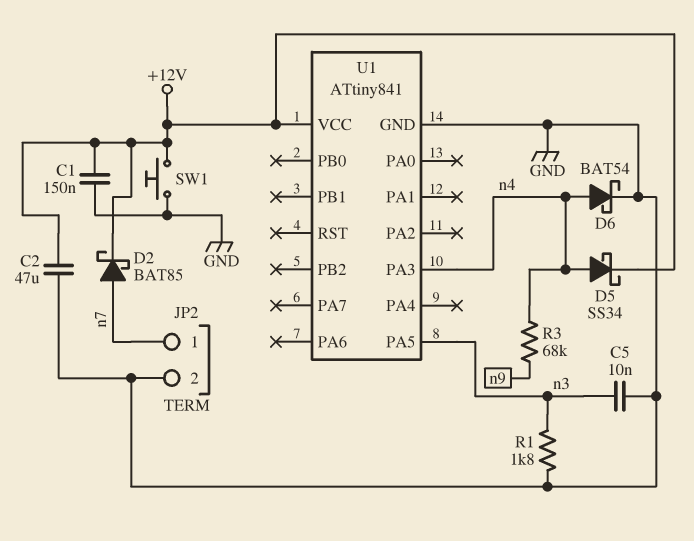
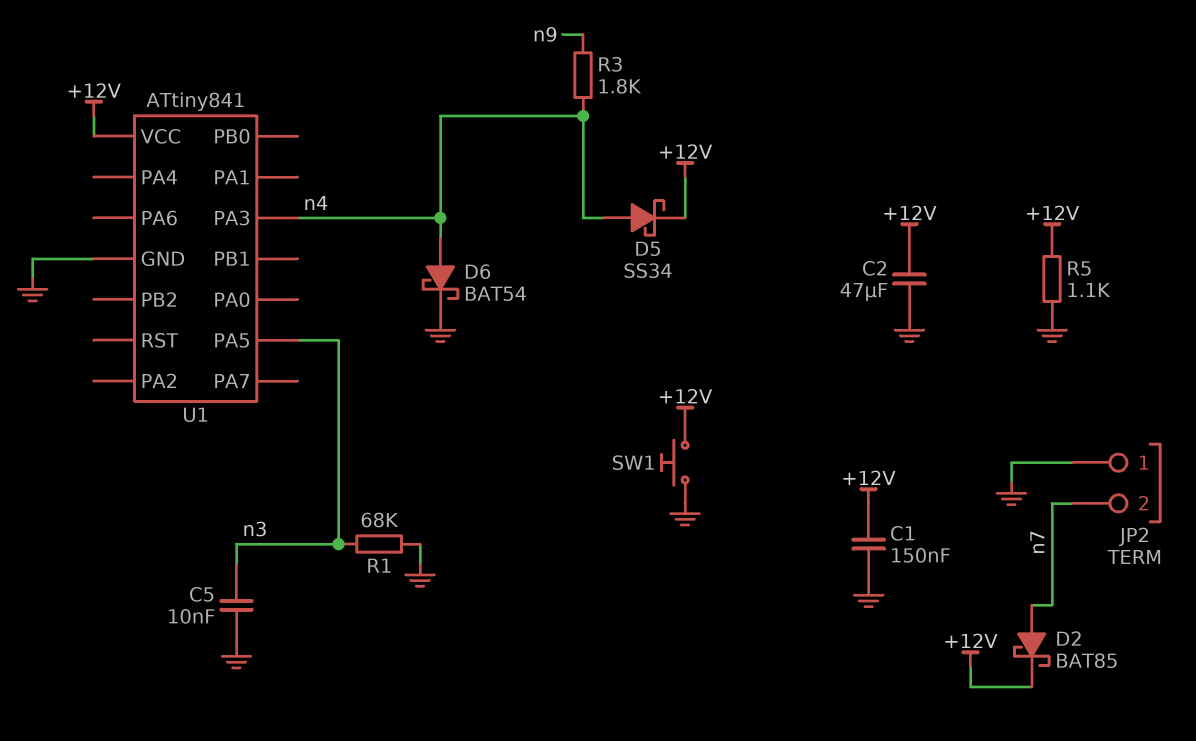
JP2 pin 1: n7 -> GND
JP2 pin 2: GND -> n7
R1: 1.8k (GND, n3) -> 68k (GND, n3)
R3: 68k (n4, n9) -> 1.8k (n4, n9)
R5: none -> 1.1k (+12V, GND)

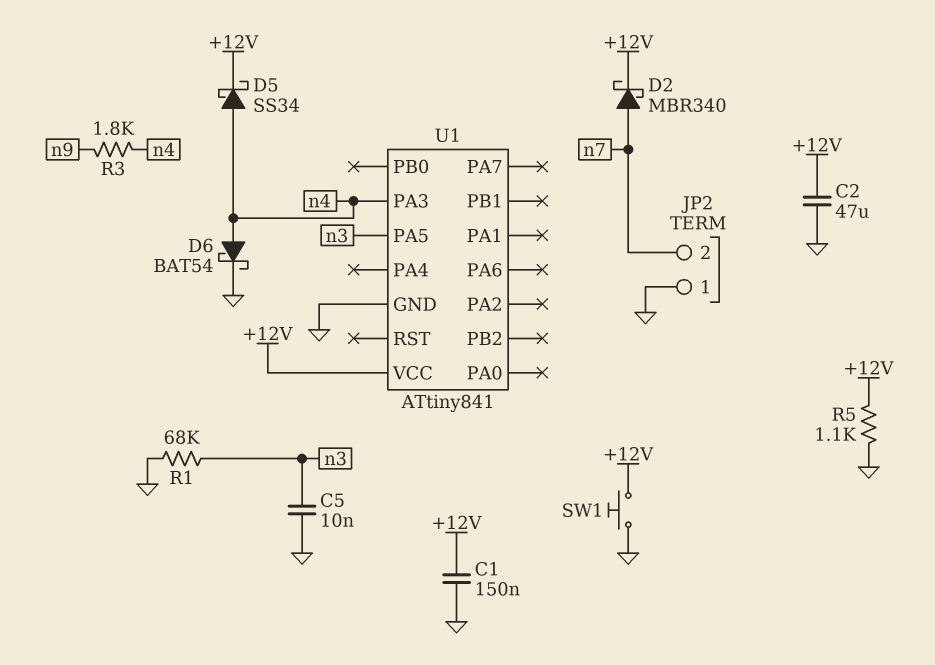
D2: schottky BAT85 (A n7, K +12V) -> schottky MBR340 (A n7, K +12V)

